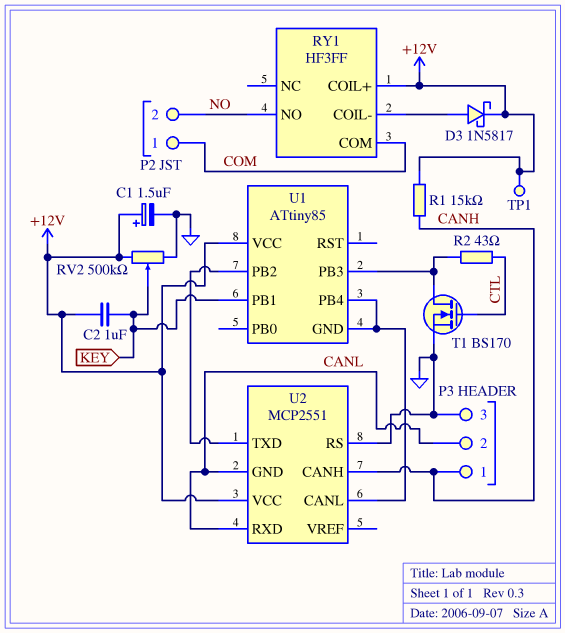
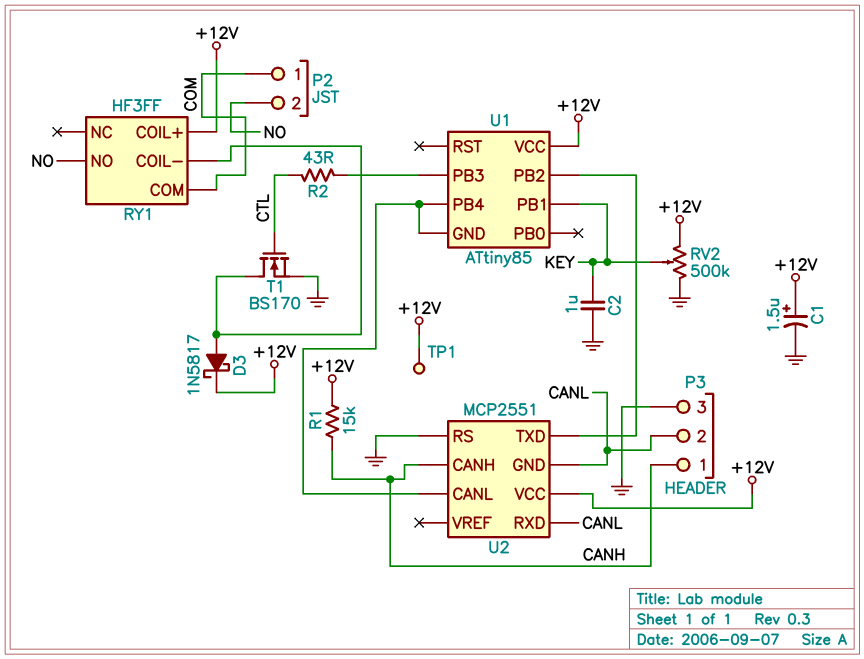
C2: 1uF (+12V, KEY) -> 1uF (GND, KEY)
T1: NMOS BS170 (G CTL, D U1/PB3, S GND) -> NMOS BS170 (G CTL, D RY1/COIL-, S GND)

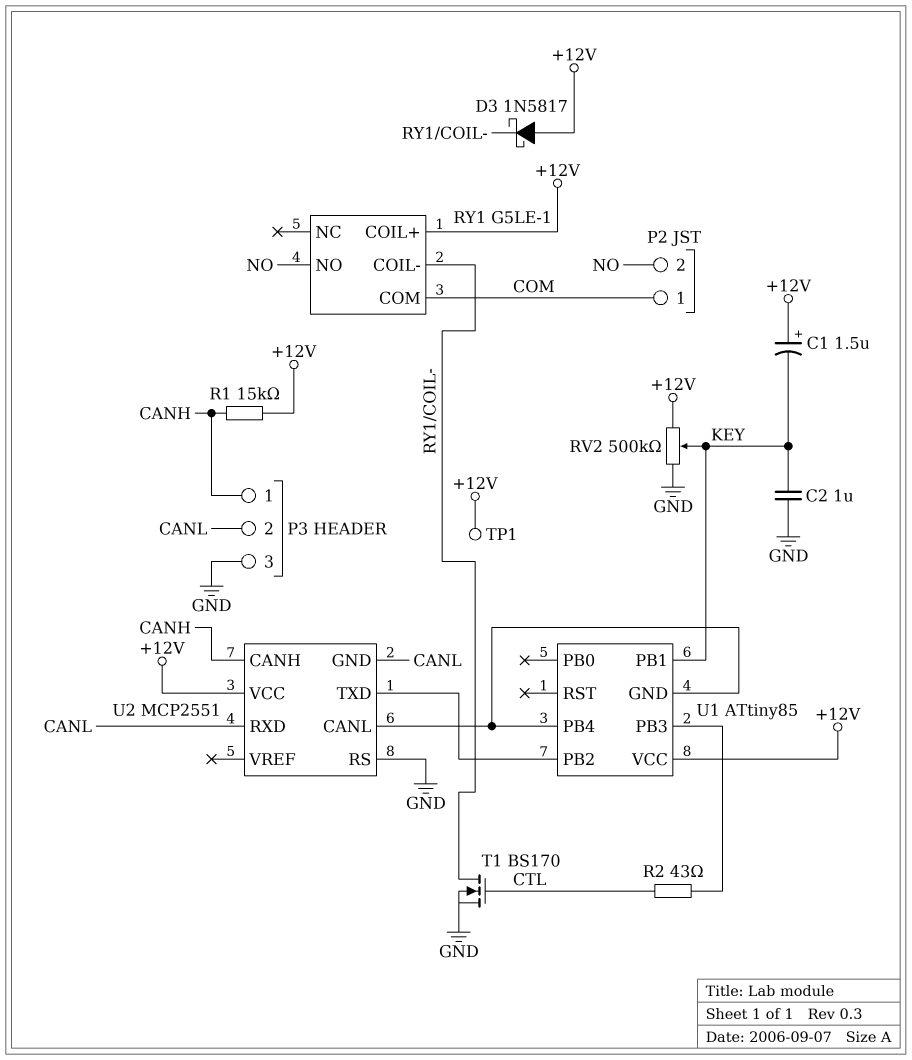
C1: 1.5uF (plus +12V, minus GND) -> 1.5uF (plus +12V, minus KEY)
D3: schottky 1N5817 (A RY1/COIL-, K +12V) -> schottky 1N5817 (A +12V, K RY1/COIL-)
RY1: HF3FF -> G5LE-1

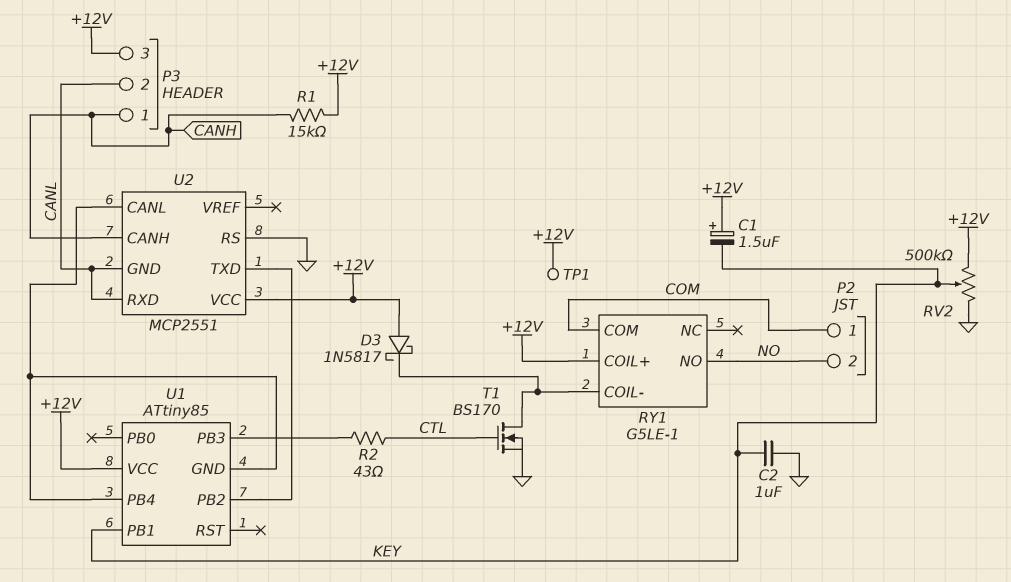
P3 pin 3: GND -> +12V

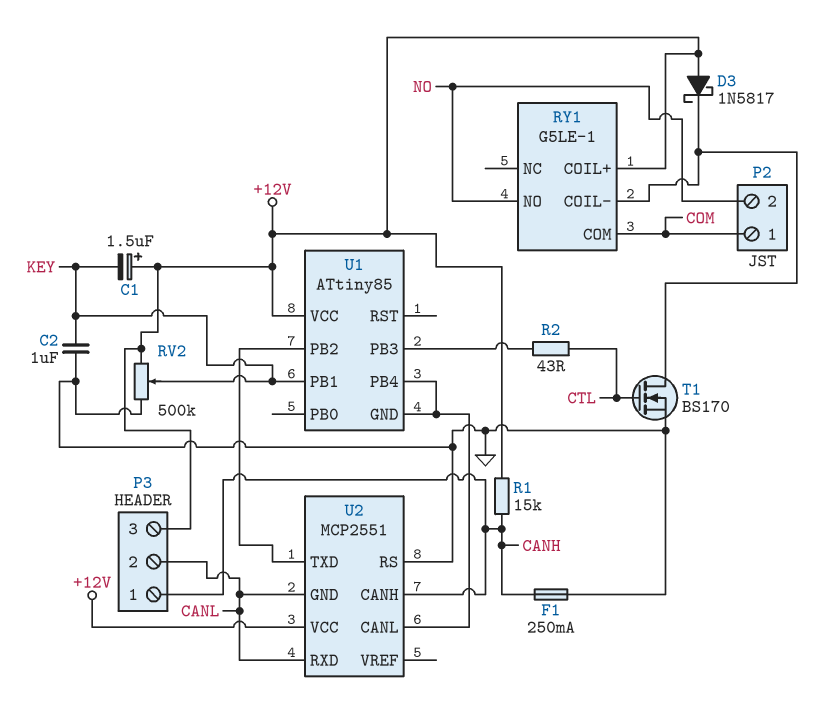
F1: none -> 250mA (CANH, GND)
TP1: test point (+12V) -> none

